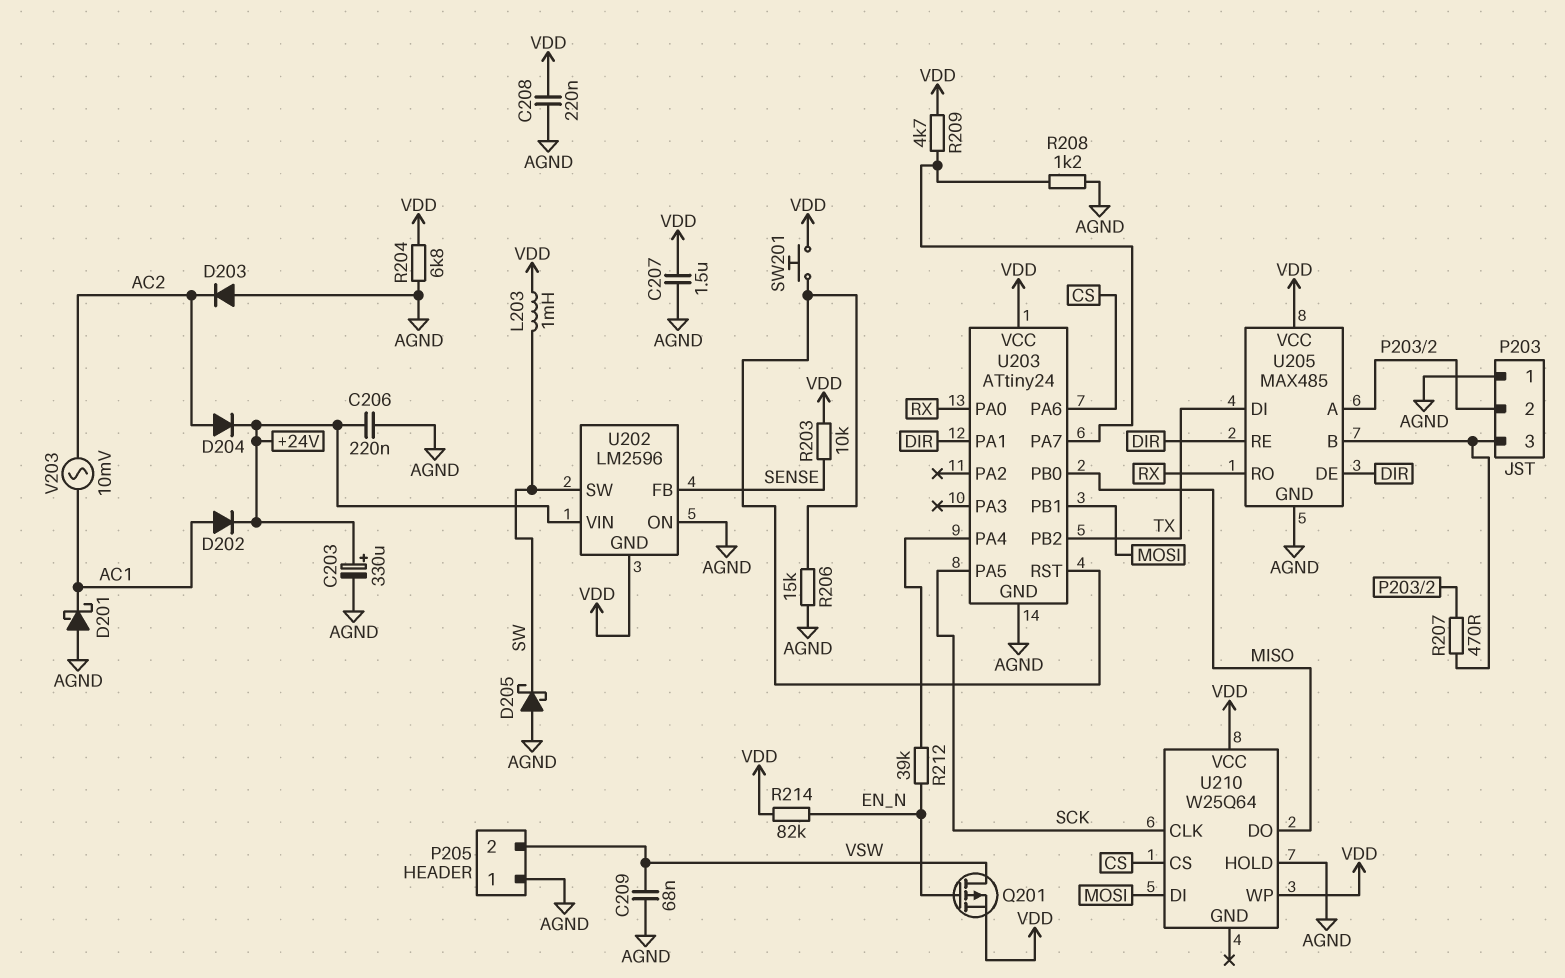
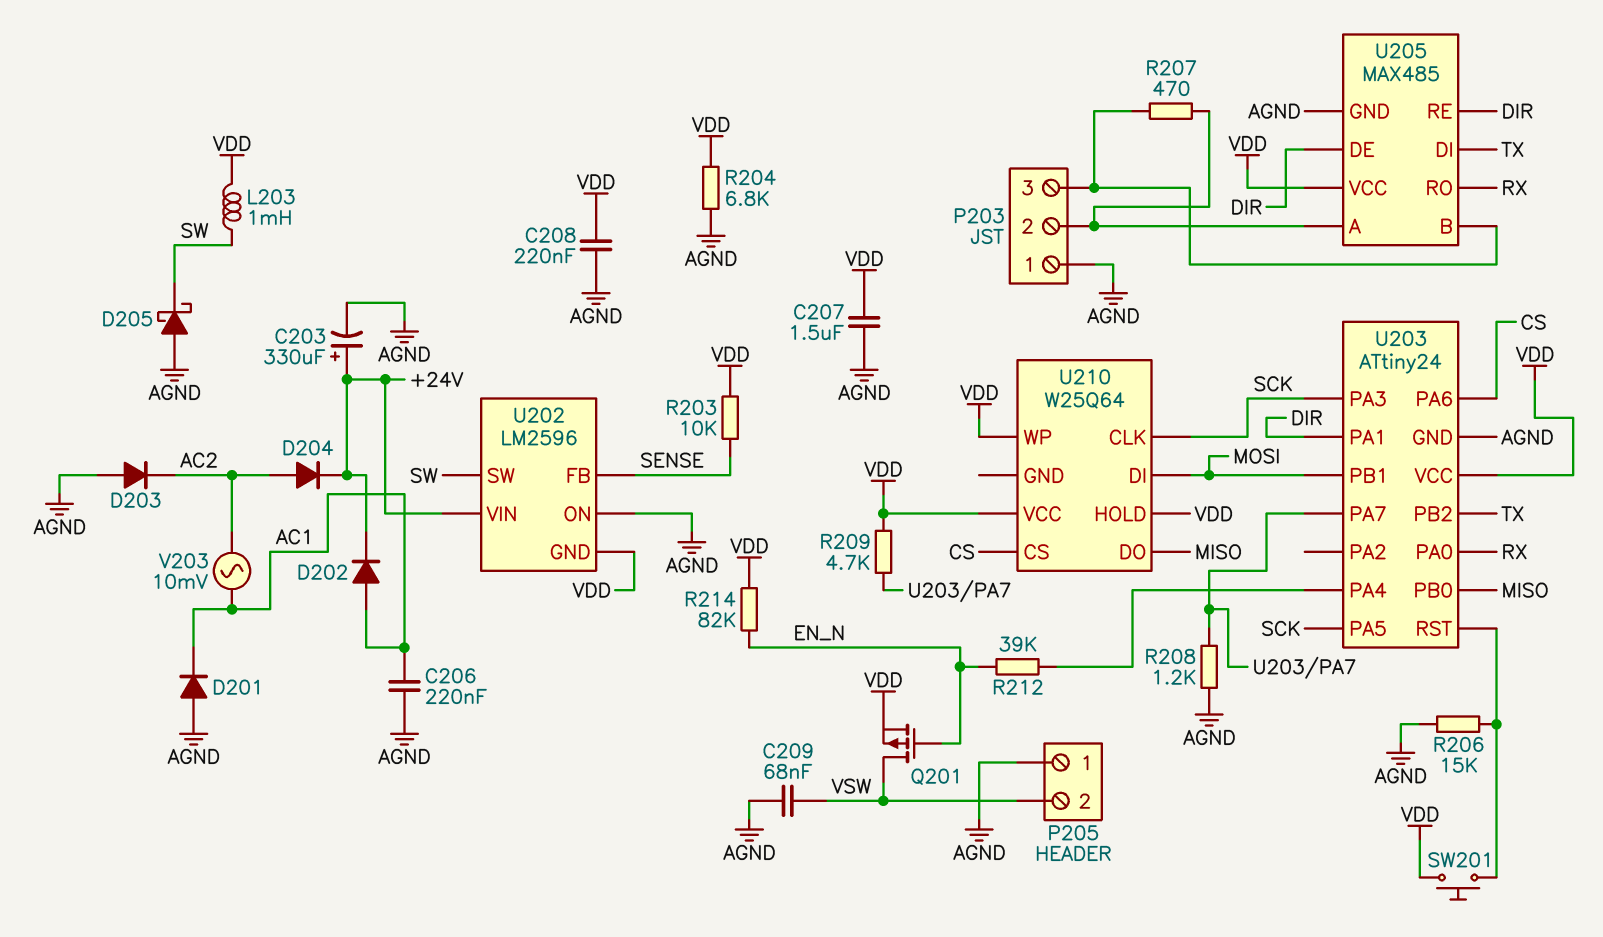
C206: 220nF (+24V, AGND) -> 220nF (AC1, AGND)
D201: schottky (A AGND, K AC1) -> diode (A AGND, K AC1)
U203 pin PA3: none -> SCK
U210 pin HOLD: AGND -> VDD

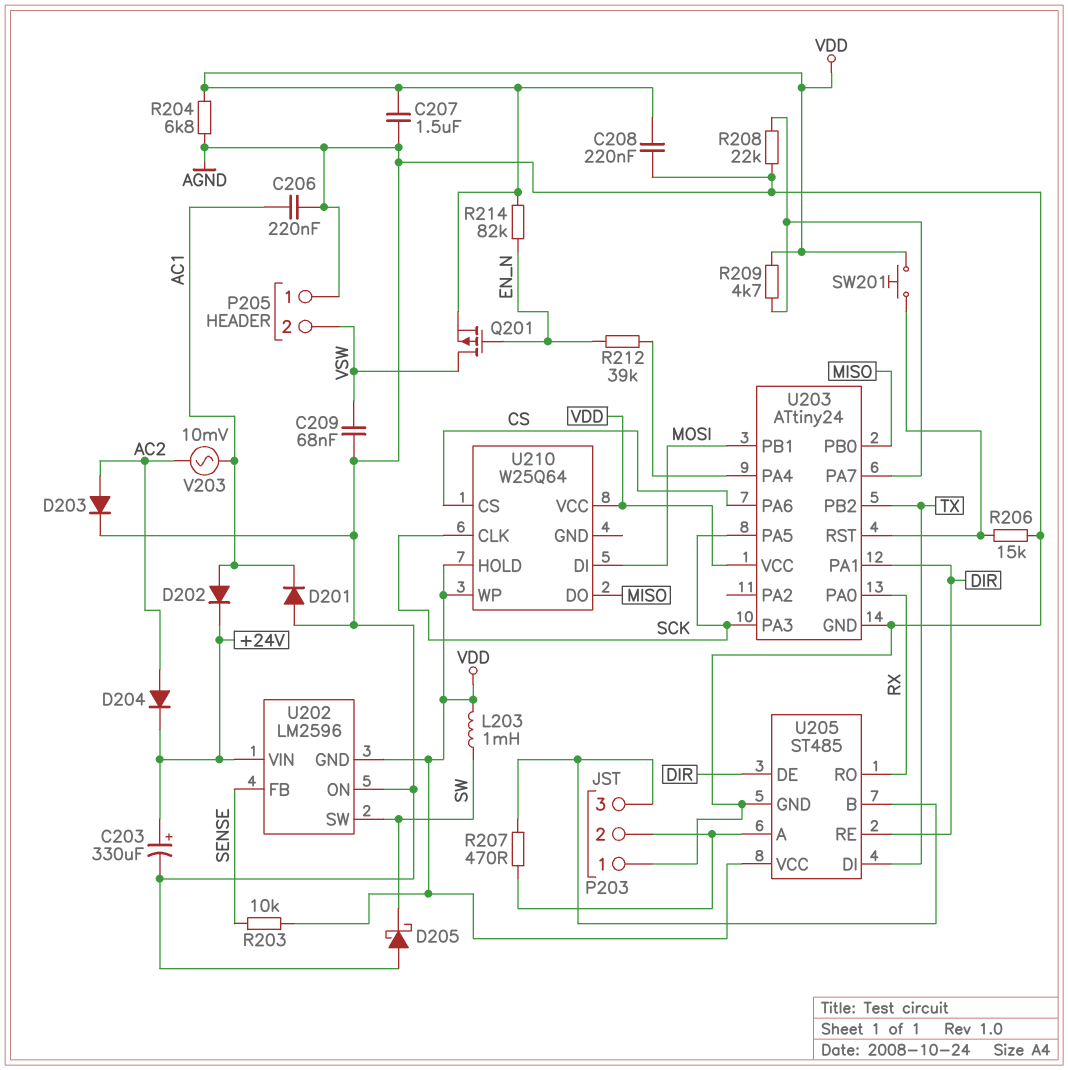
D203: diode (A AGND, K AC2) -> diode (A AC2, K AGND)
R208: 1.2k (AGND, U203/PA7) -> 22k (AGND, U203/PA7)
U205: MAX485 -> ST485

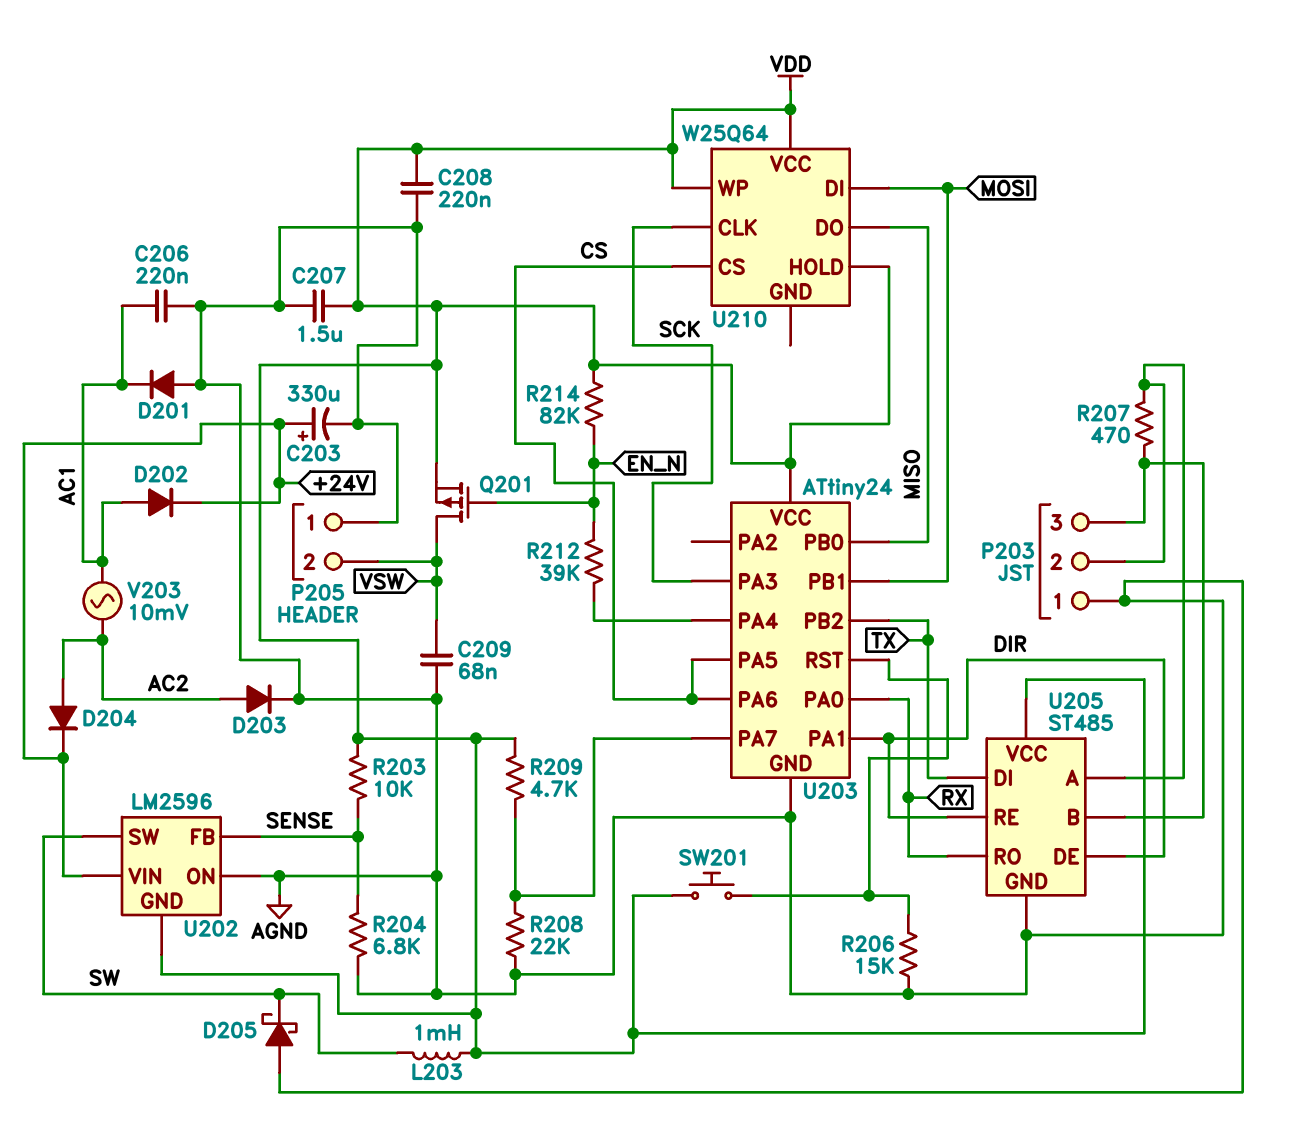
R204: 6.8k (AGND, VDD) -> 6.8k (AGND, SENSE)
U203 pin PA5: SCK -> CS

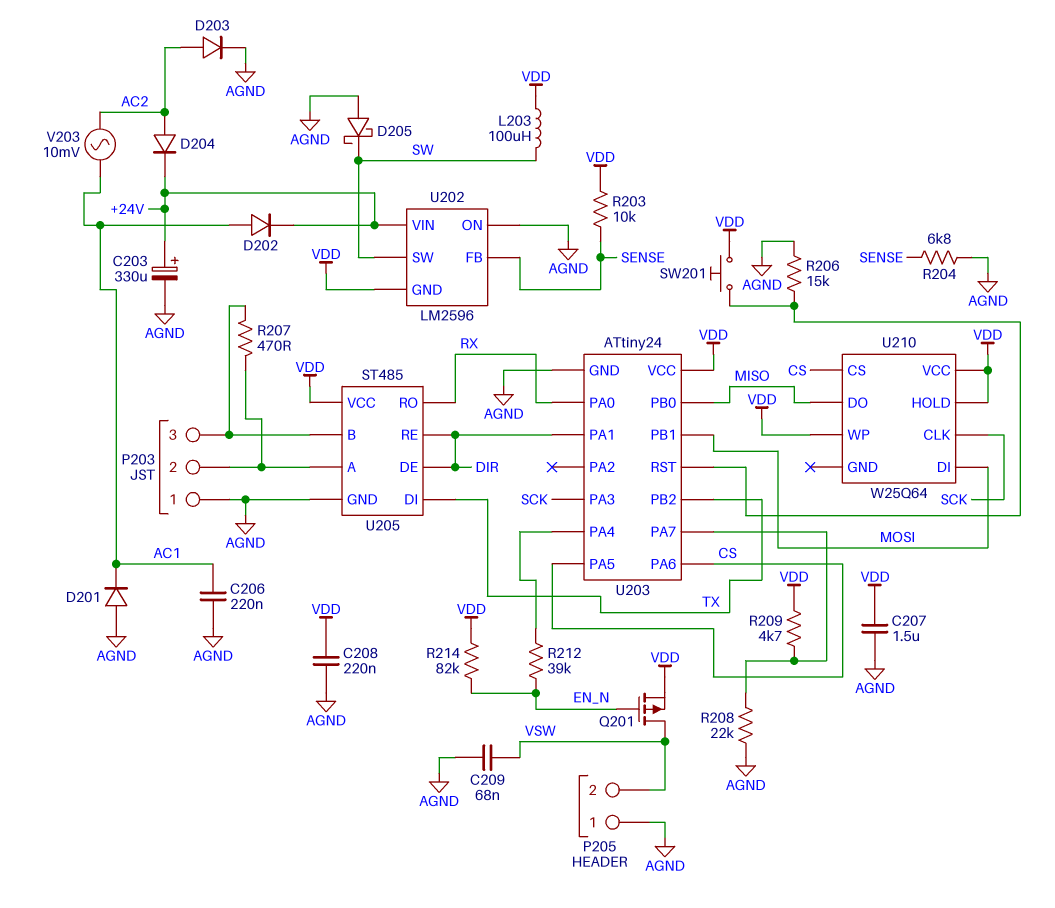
L203: 1mH (SW, VDD) -> 100uH (SW, VDD)

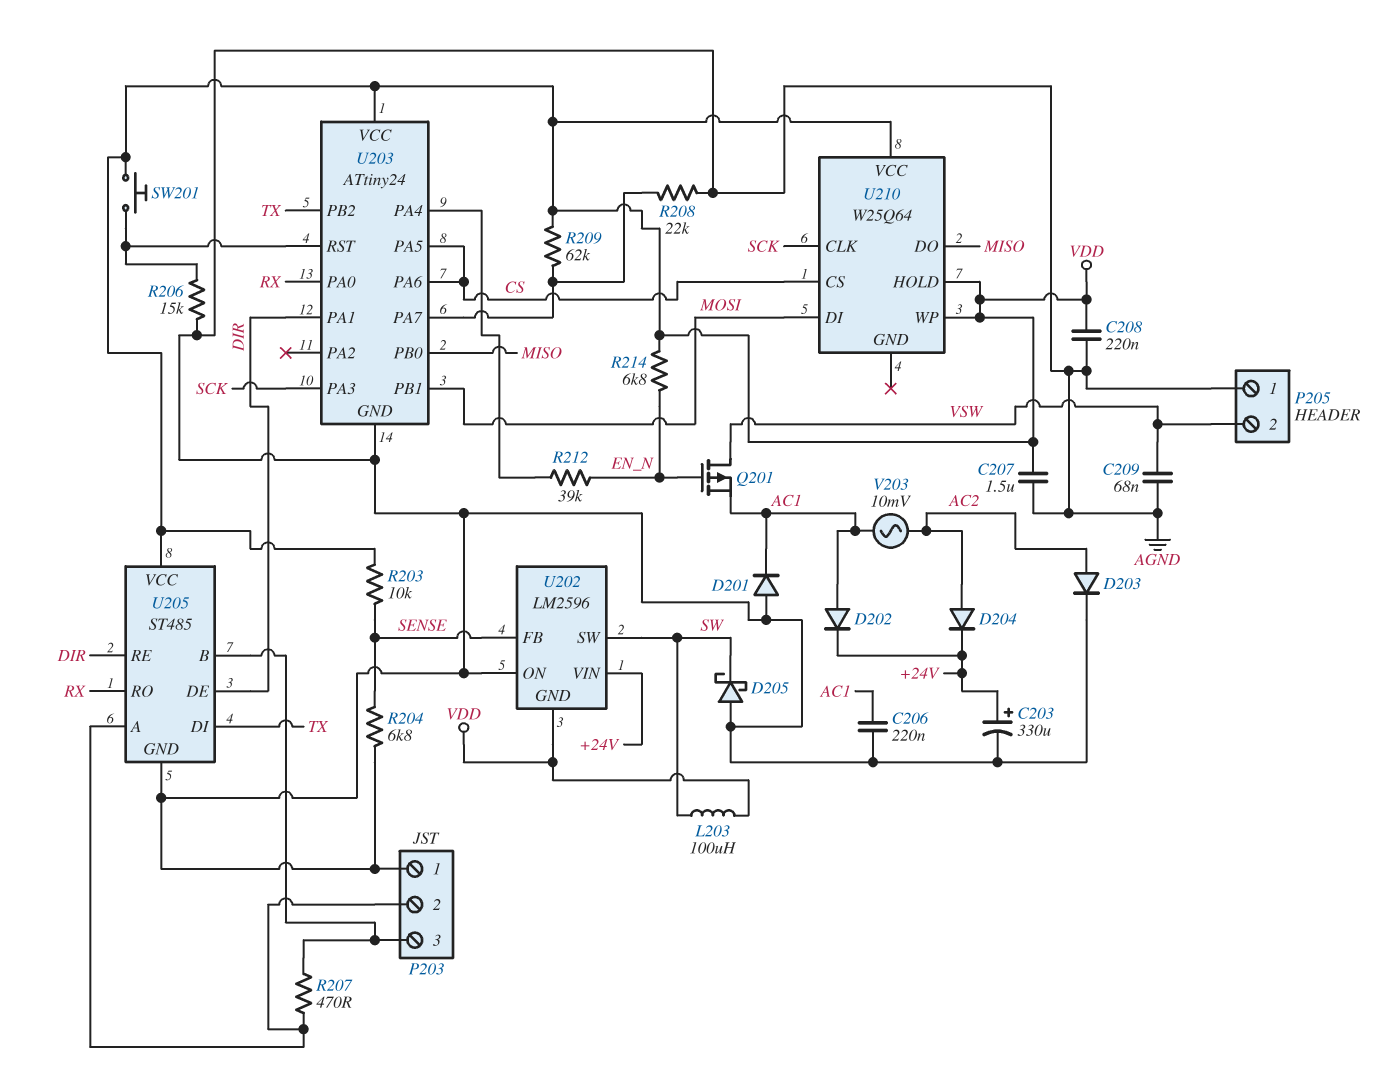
Q201: PMOS (G EN_N, D VSW, S VDD) -> PMOS (G EN_N, D VSW, S AC1)
R209: 4.7k (U203/PA7, VDD) -> 62k (U203/PA7, VDD)
R214: 82k (EN_N, VDD) -> 6.8k (EN_N, VDD)

